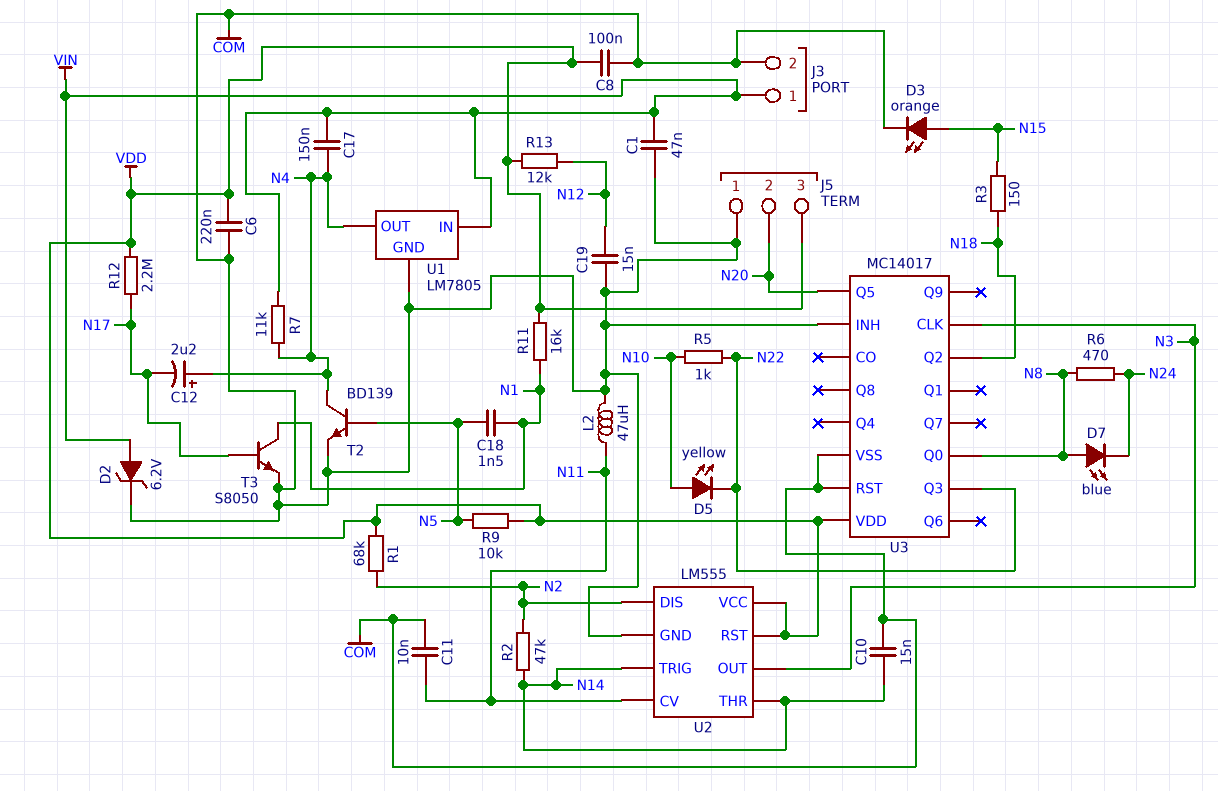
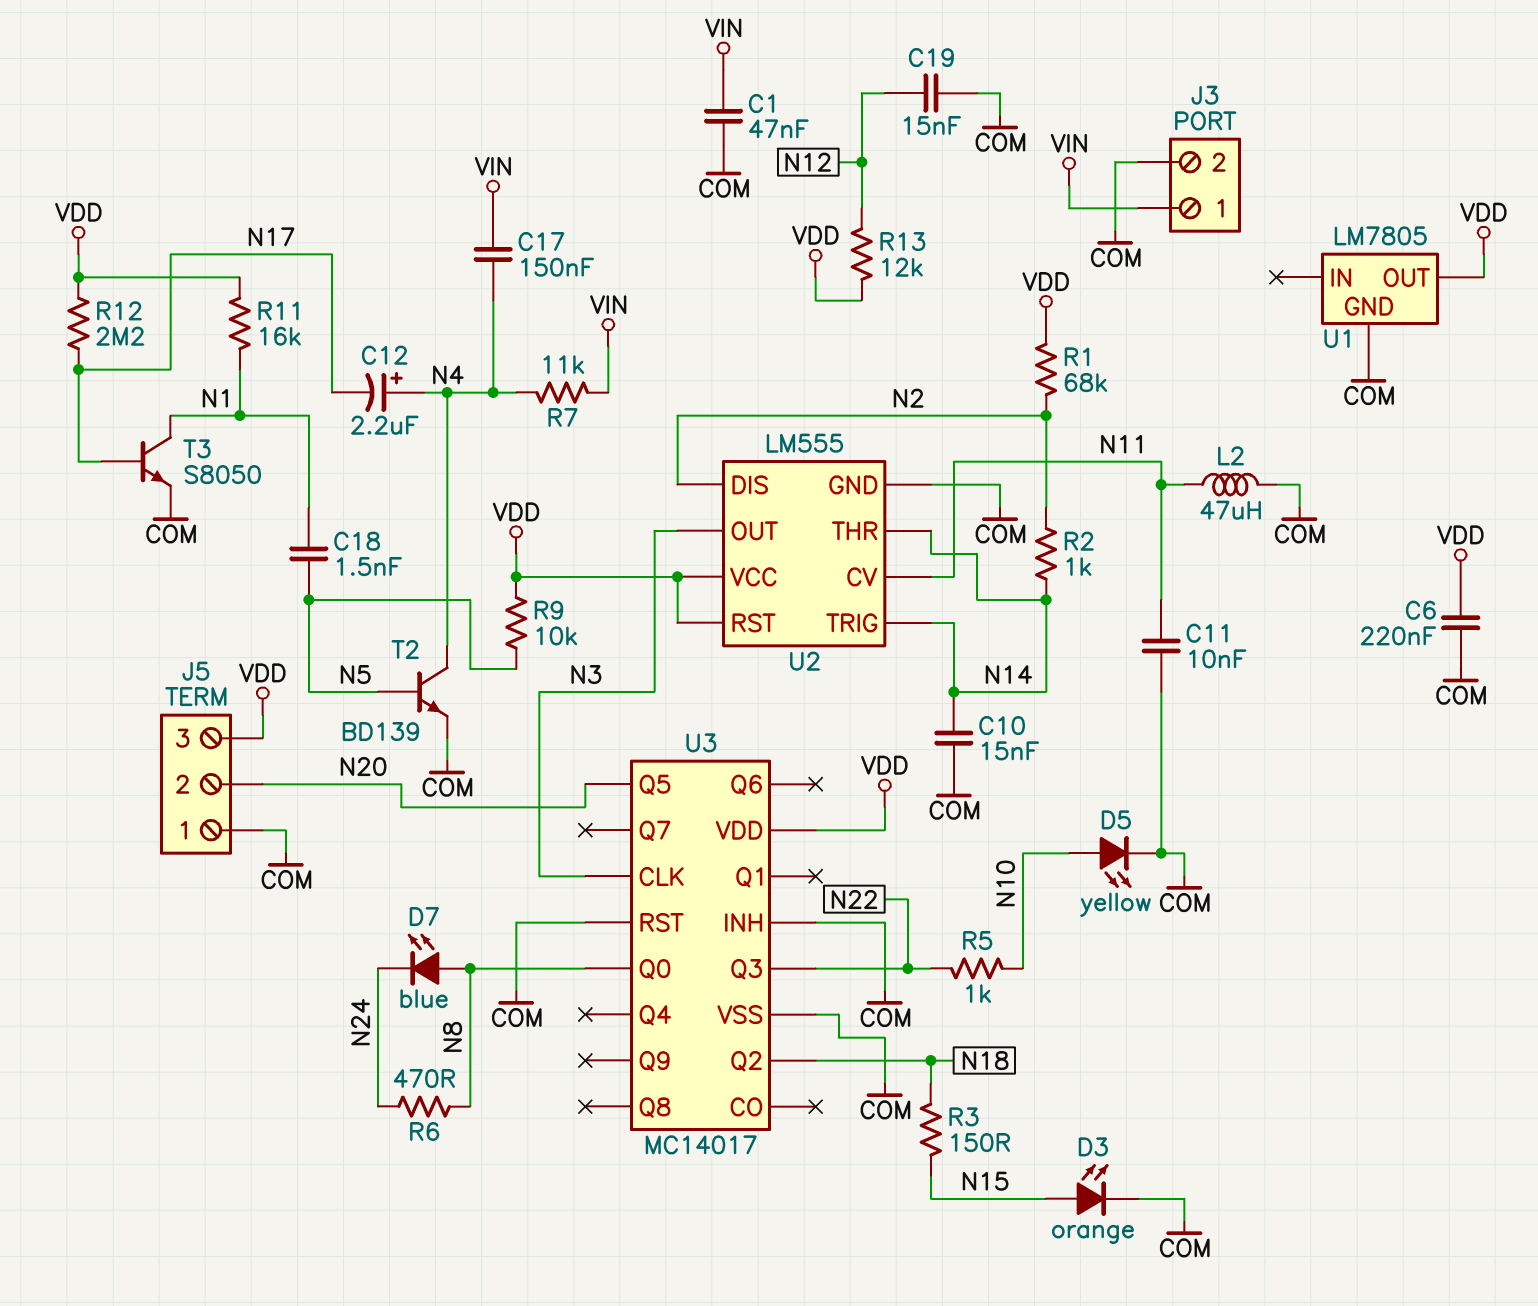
C8: 100nF (COM, VDD) -> none
D2: zener 6.2V (A VIN, K COM) -> none
D5: LED yellow (A N10, K N22) -> LED yellow (A N10, K COM)
R2: 47k (N2, N14) -> 1k (N2, N14)
U1 pin IN: VIN -> none
U1 pin OUT: N4 -> VDD

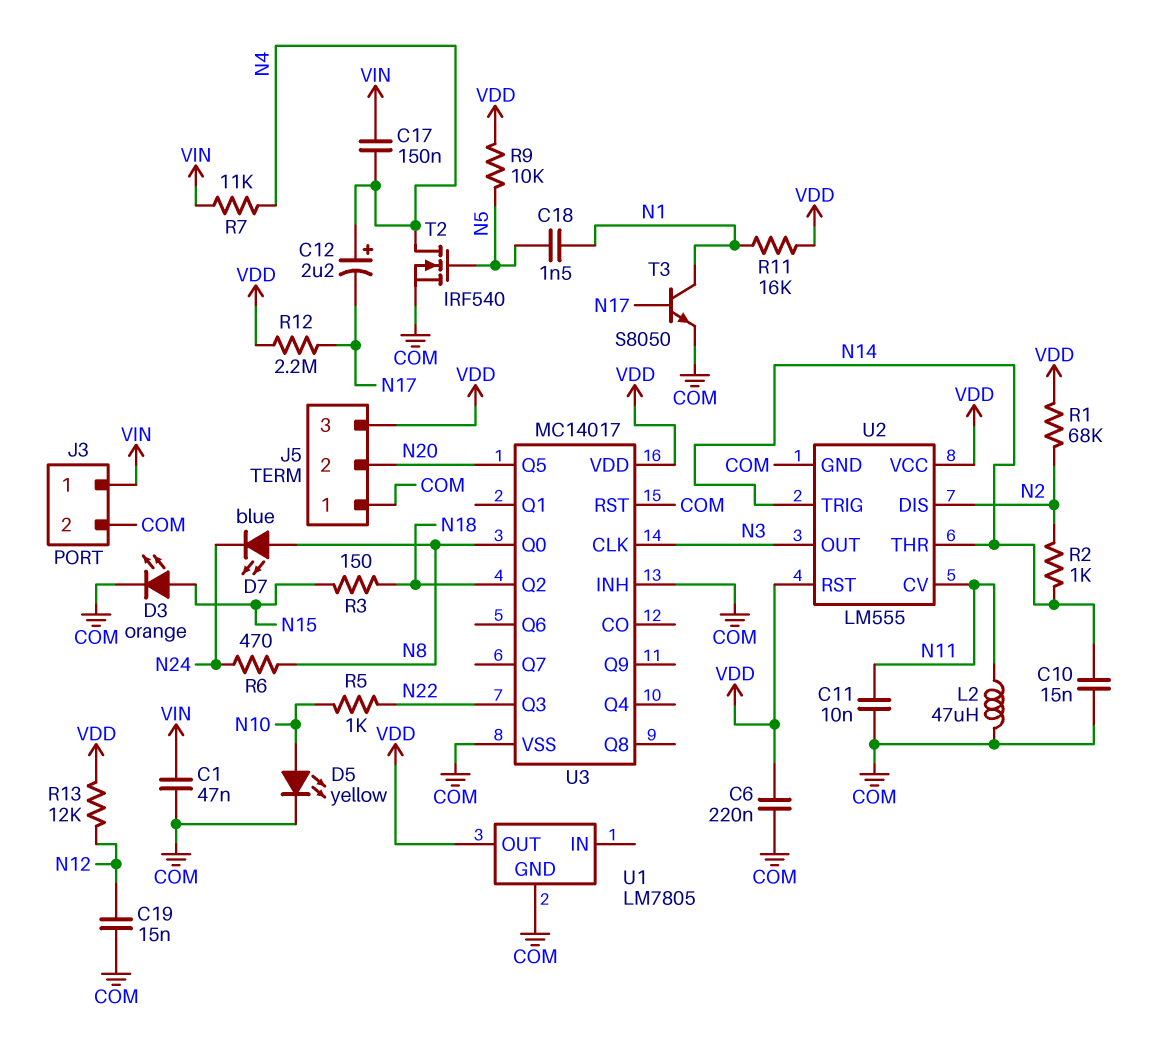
T2: NPN BD139 (B N5, C N4, E COM) -> NMOS IRF540 (G N5, D N4, S COM)

